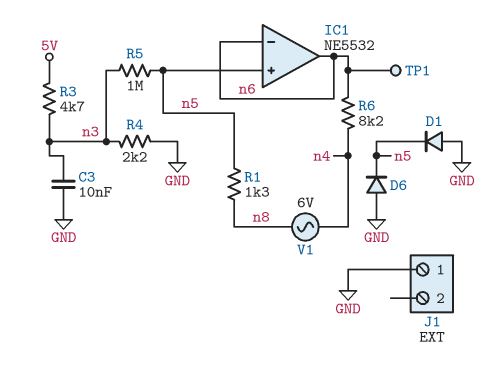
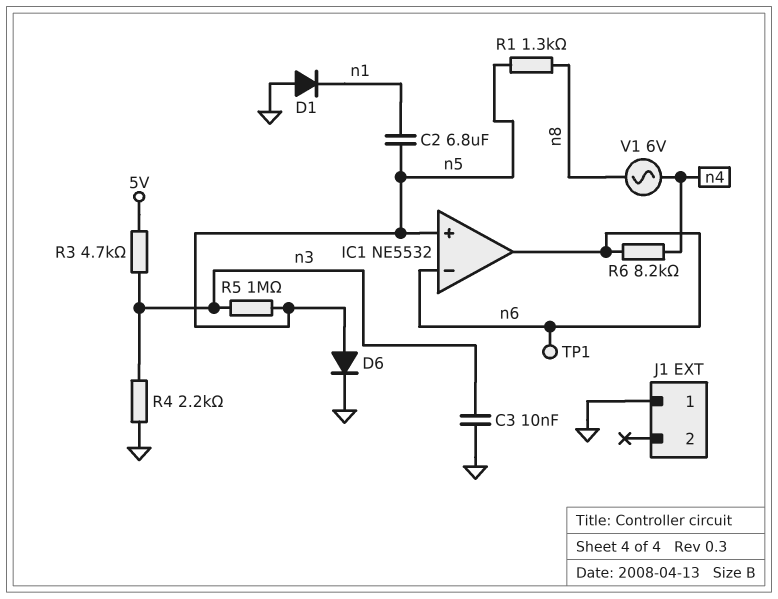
C2: none -> 6.8uF (n1, n5)
D1: diode (A GND, K n5) -> diode (A GND, K n1)
D6: diode (A GND, K n5) -> diode (A n5, K GND)

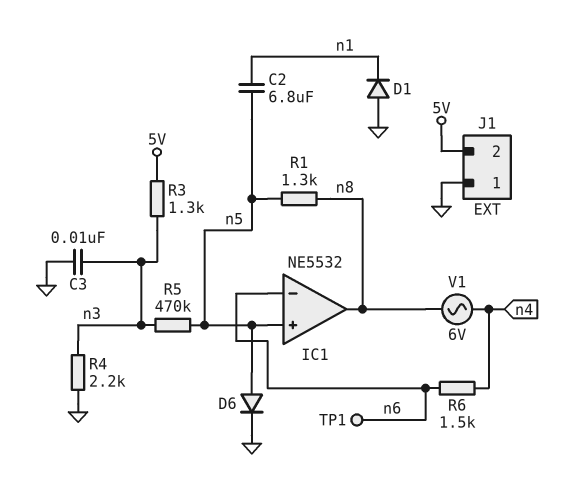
IC1 pin out: n6 -> n8
J1 pin 2: none -> 5V
R3: 4.7k (5V, n3) -> 1.3k (5V, n3)
R5: 1M (n3, n5) -> 470k (n3, n5)
R6: 8.2k (n4, n6) -> 1.5k (n4, n6)

